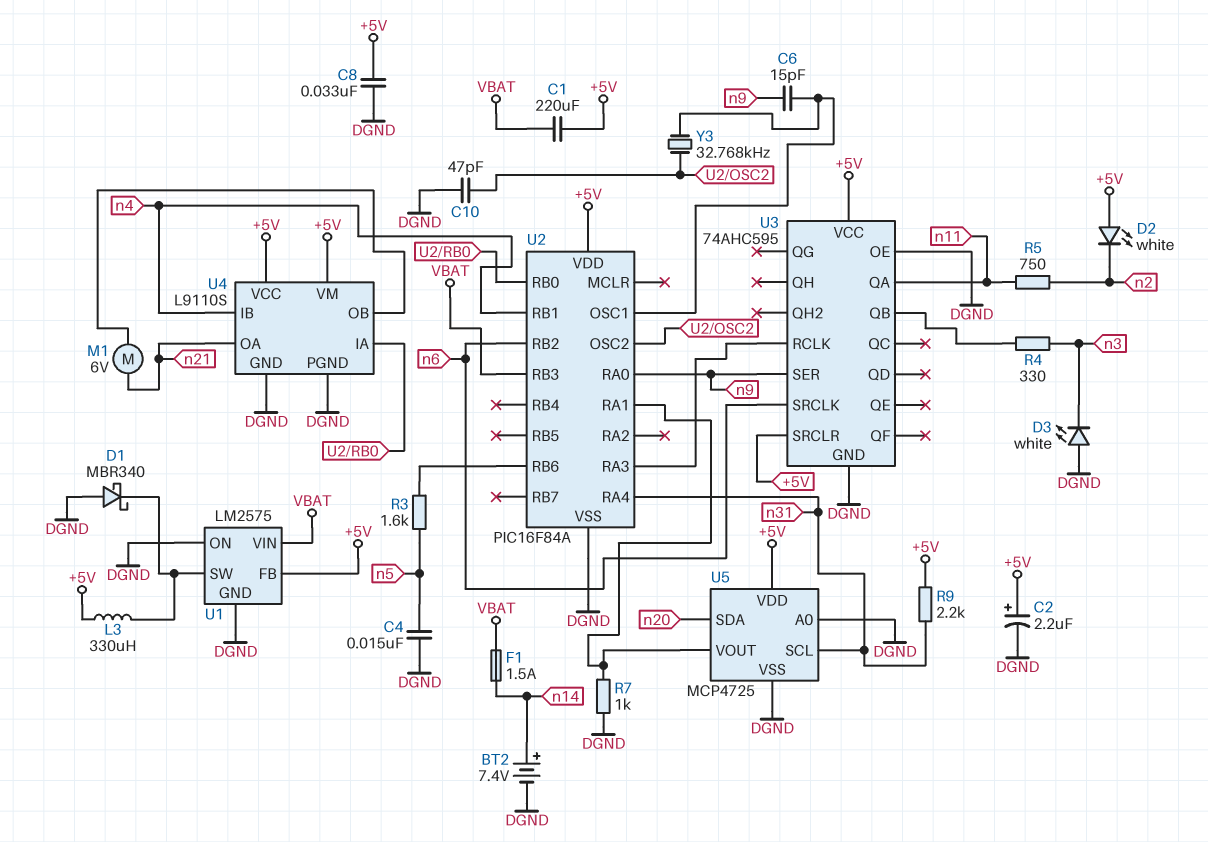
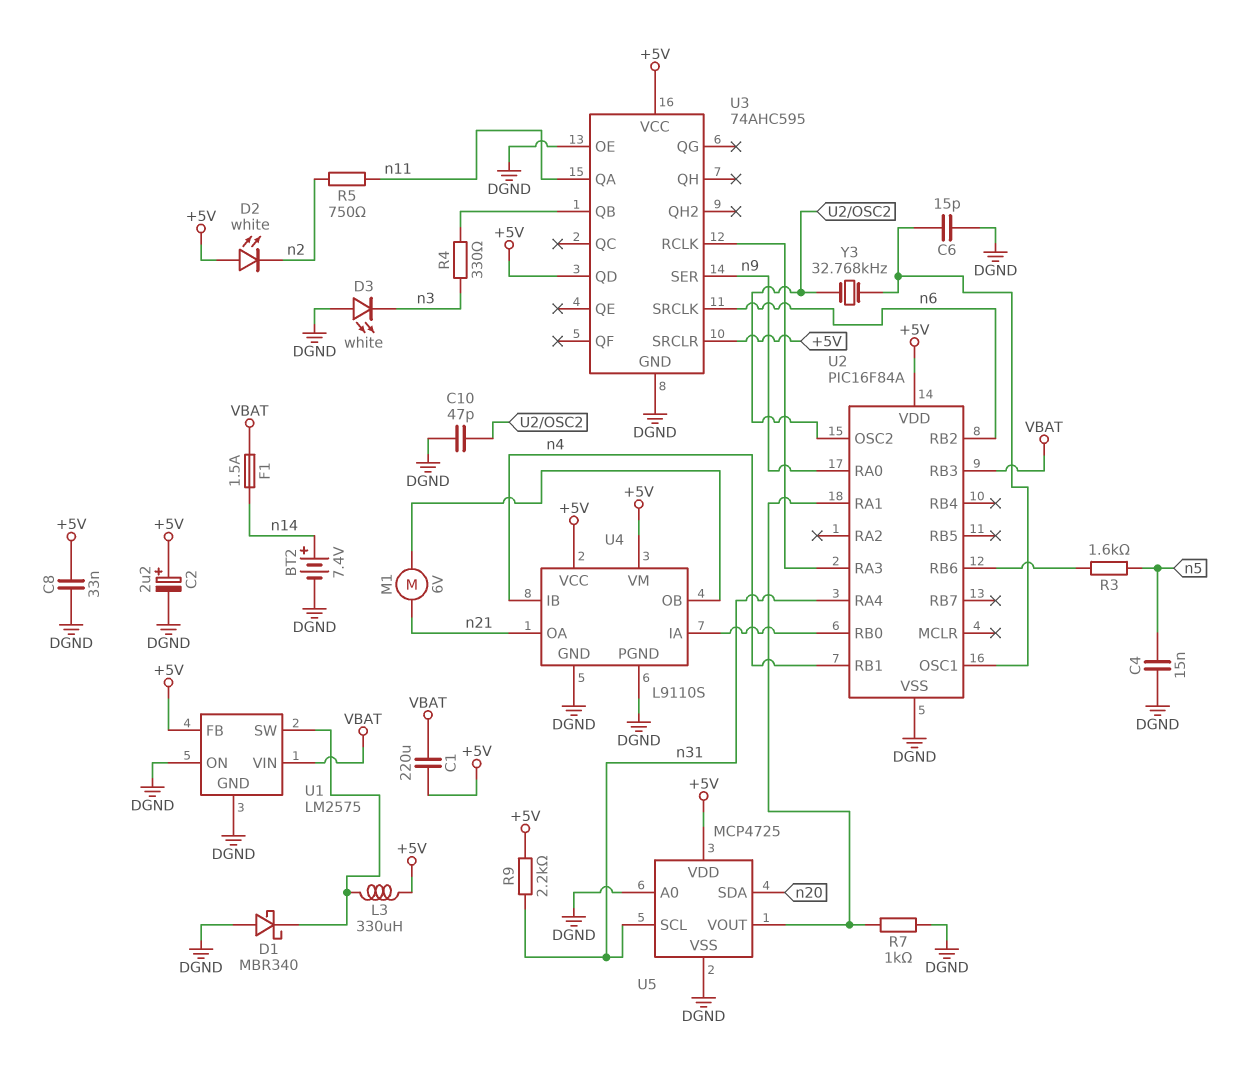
C6: 15pF (U2/OSC1, n9) -> 15pF (DGND, U2/OSC1)
U3 pin QD: none -> +5V

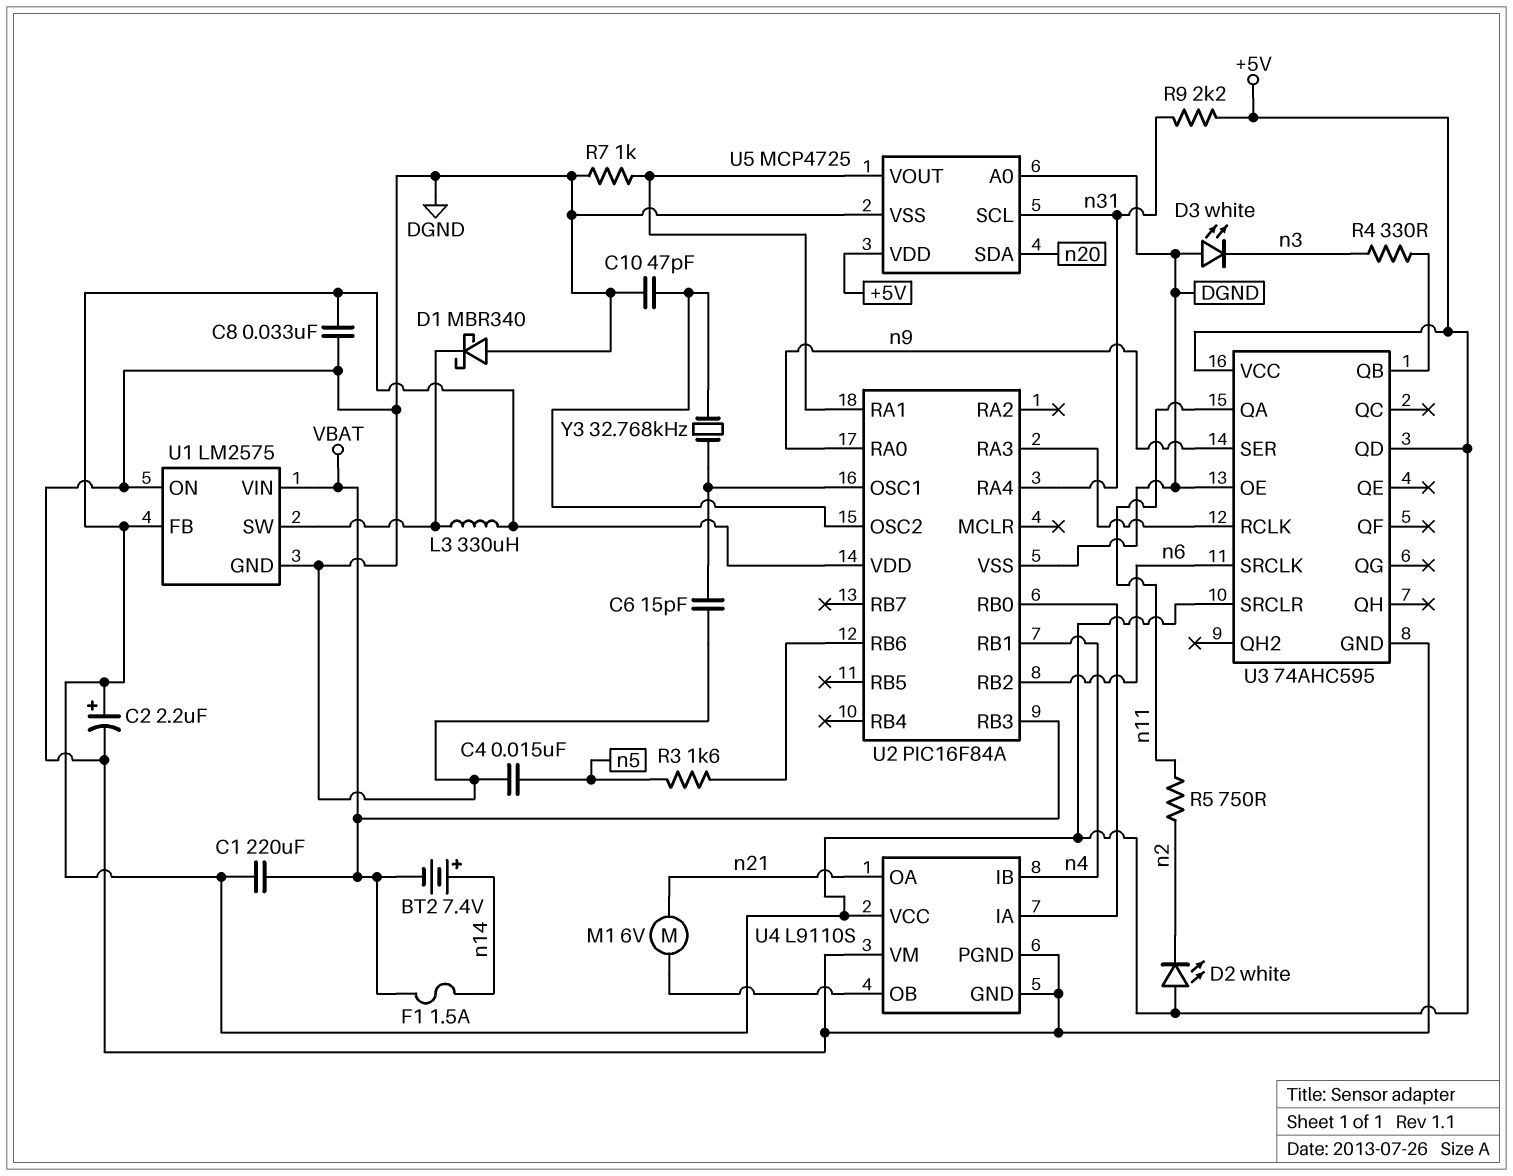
BT2: 7.4V (plus n14, minus DGND) -> 7.4V (plus n14, minus VBAT)
U4 pin VM: +5V -> DGND

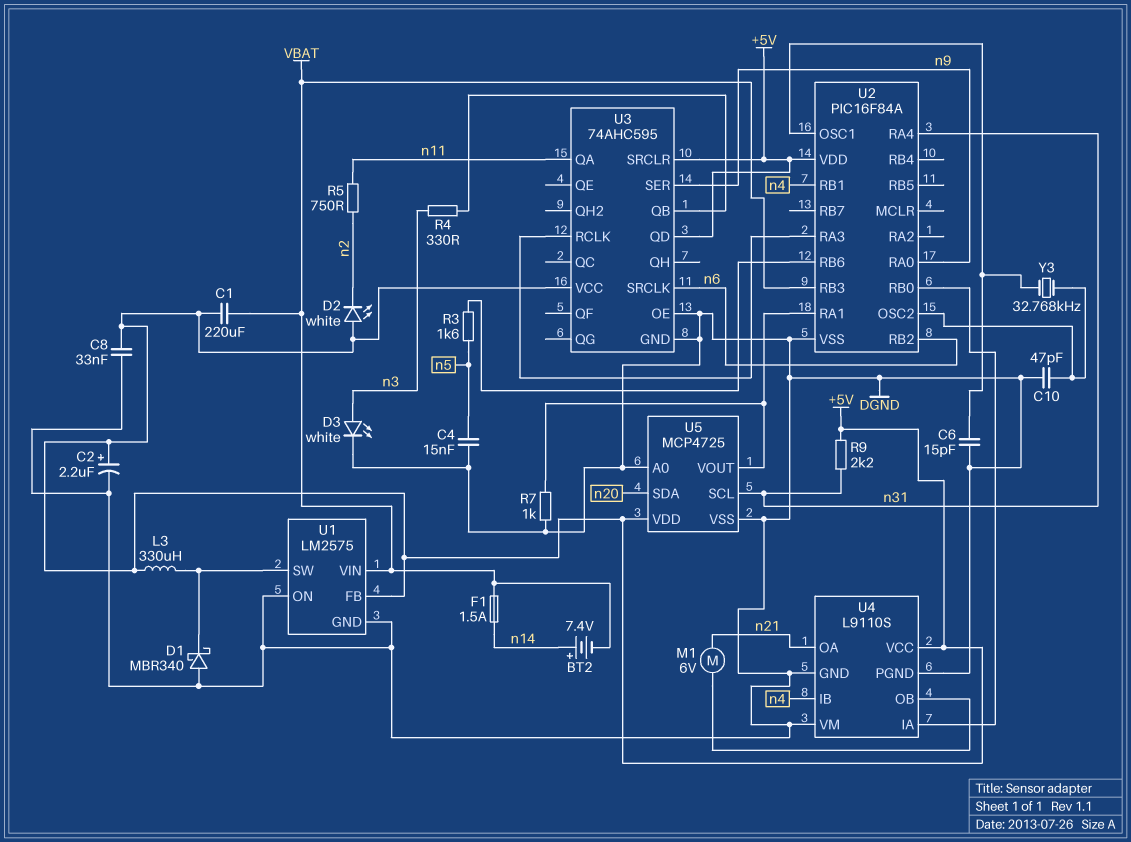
D3: LED white (A DGND, K n3) -> LED white (A n3, K DGND)

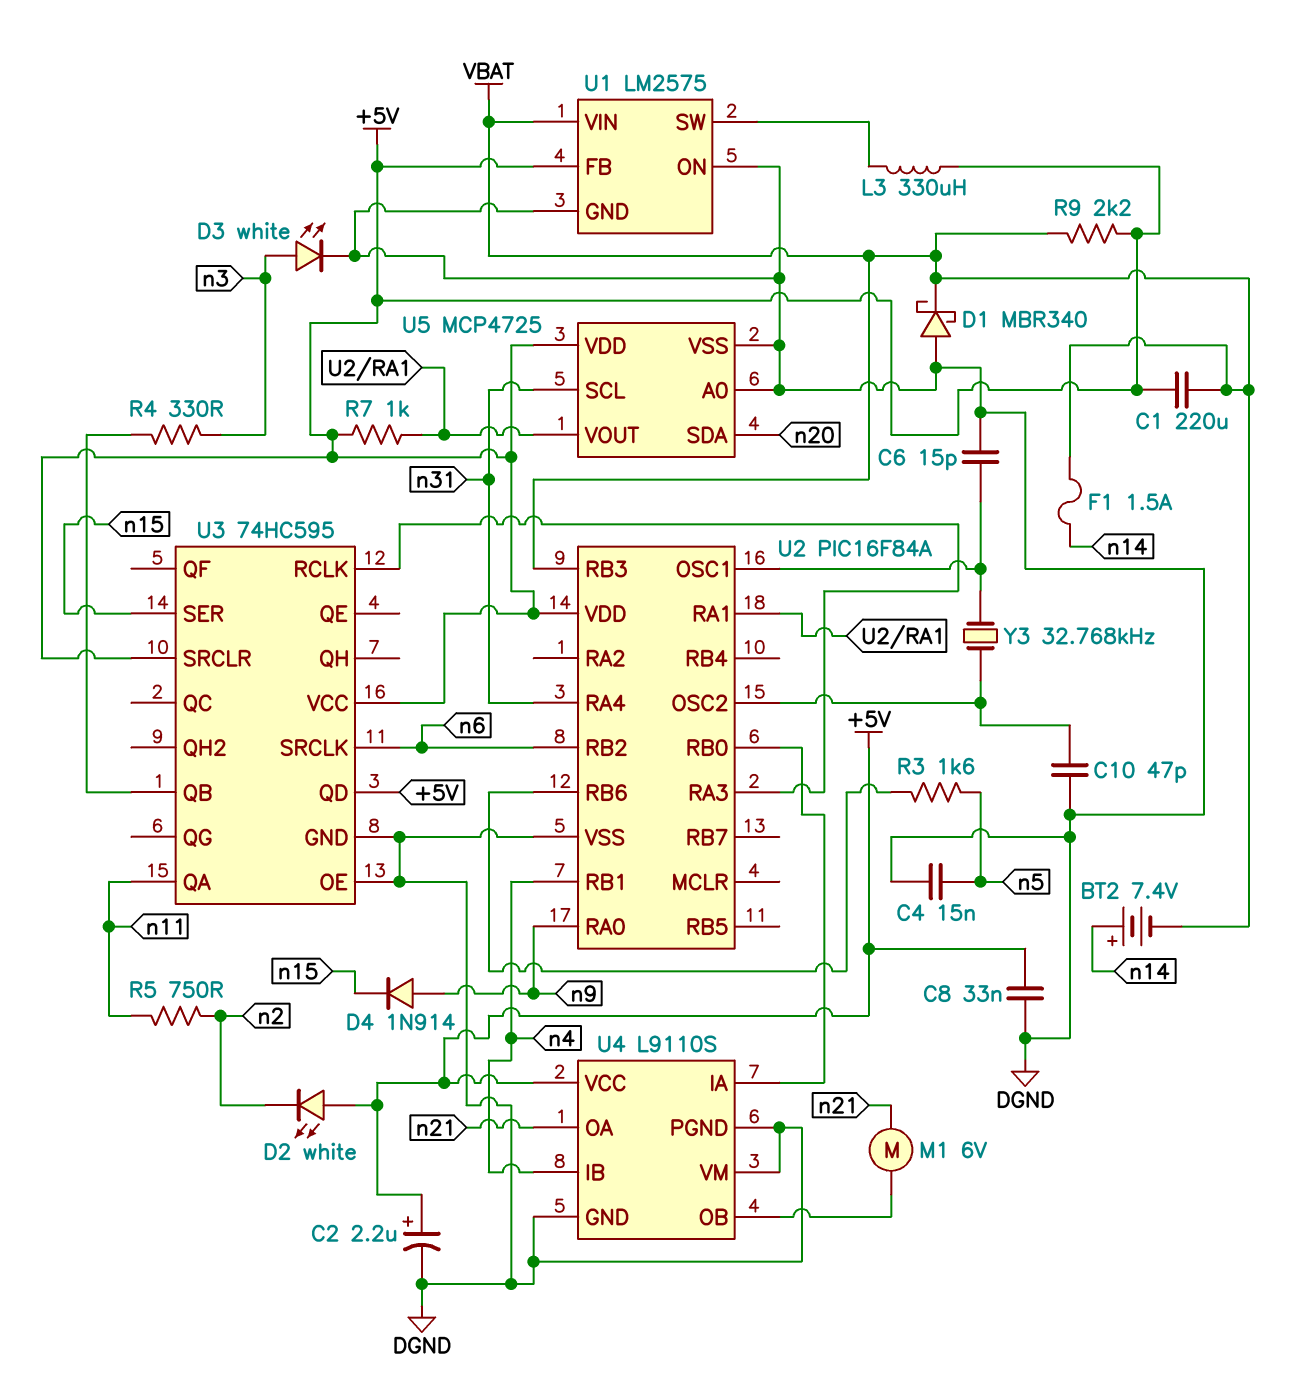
D1: schottky MBR340 (A DGND, K U1/SW) -> schottky MBR340 (A DGND, K VBAT)
D4: none -> diode 1N914 (A n9, K n15)
R7: 1k (DGND, U2/RA1) -> 1k (+5V, U2/RA1)
R9: 2.2k (+5V, n31) -> 2.2k (+5V, VBAT)
U3: 74AHC595 -> 74HC595
U3 pin SER: n9 -> n15

